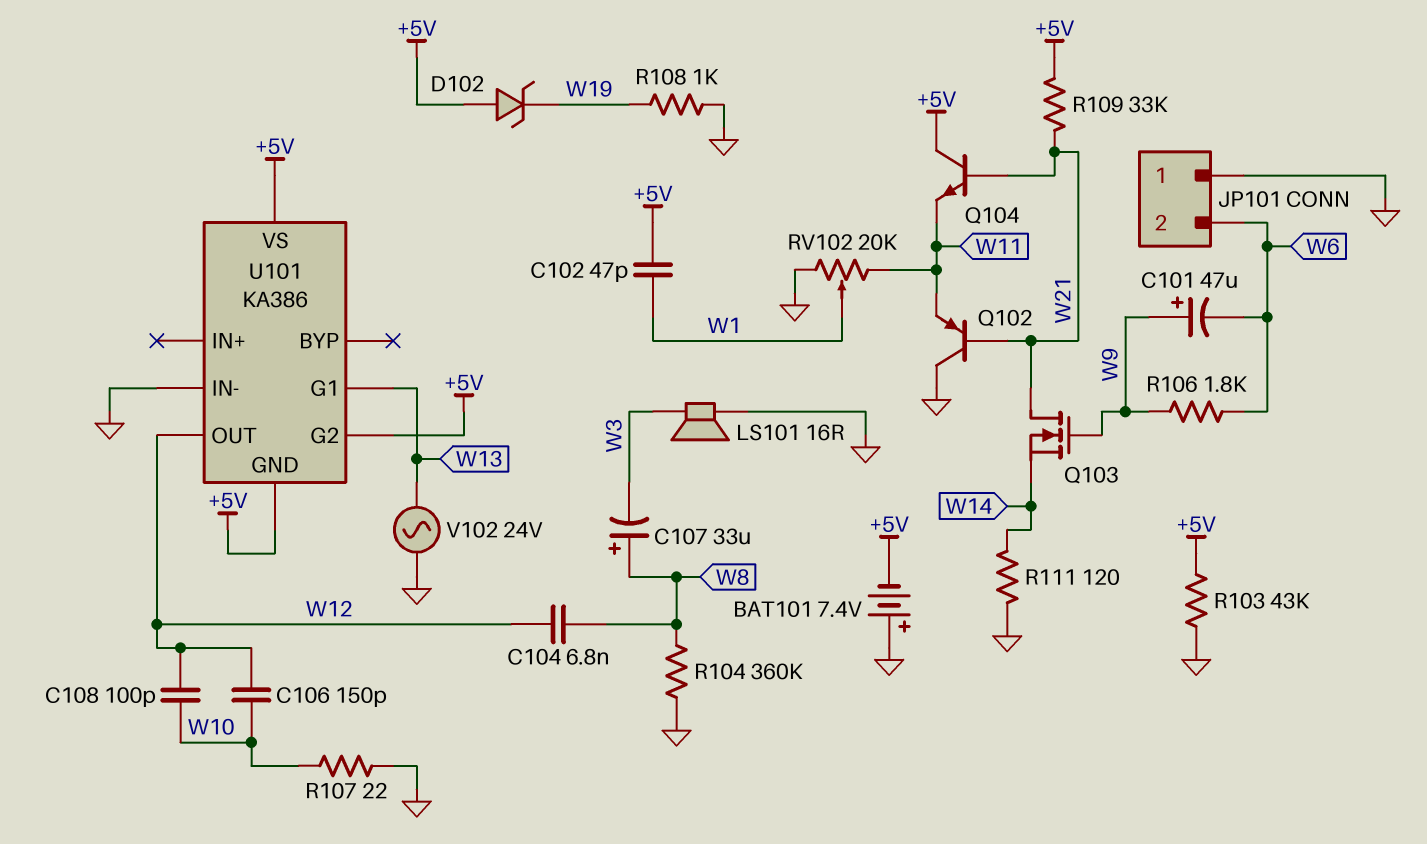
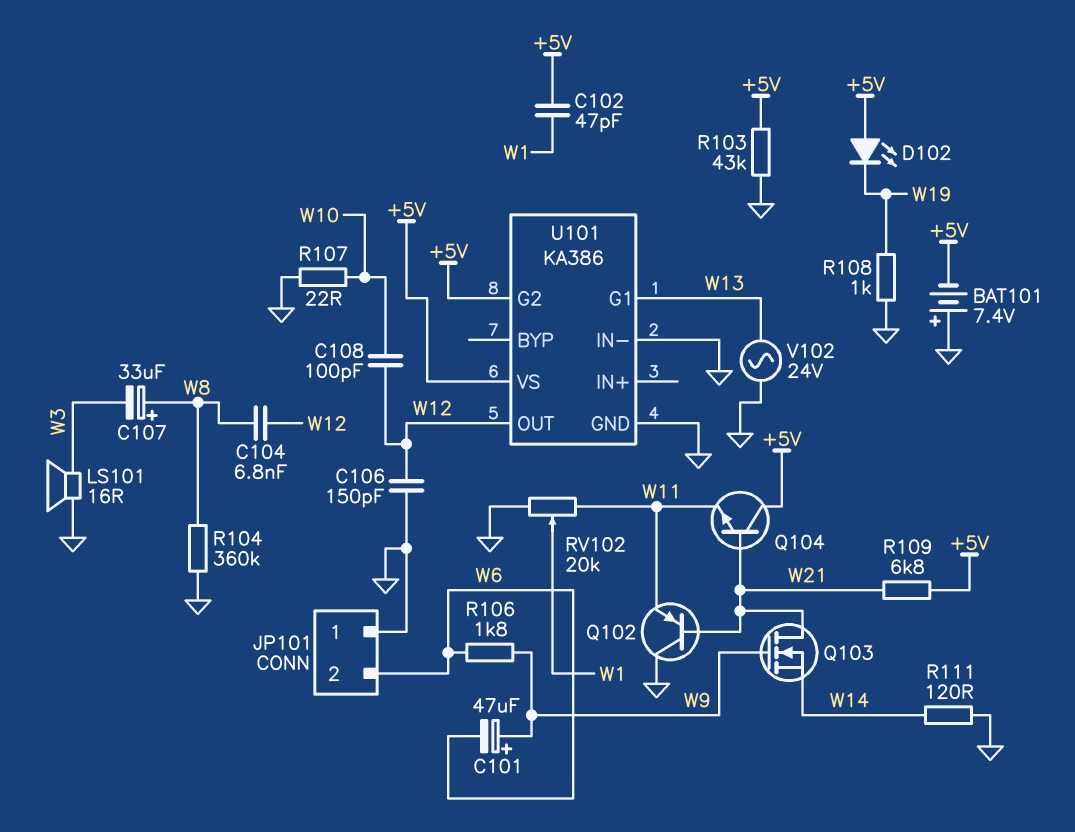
C106: 150pF (W10, W12) -> 150pF (GND, W12)
D102: zener (A +5V, K W19) -> LED (A +5V, K W19)
R109: 33k (+5V, W21) -> 6.8k (+5V, W21)
U101 pin GND: +5V -> GND

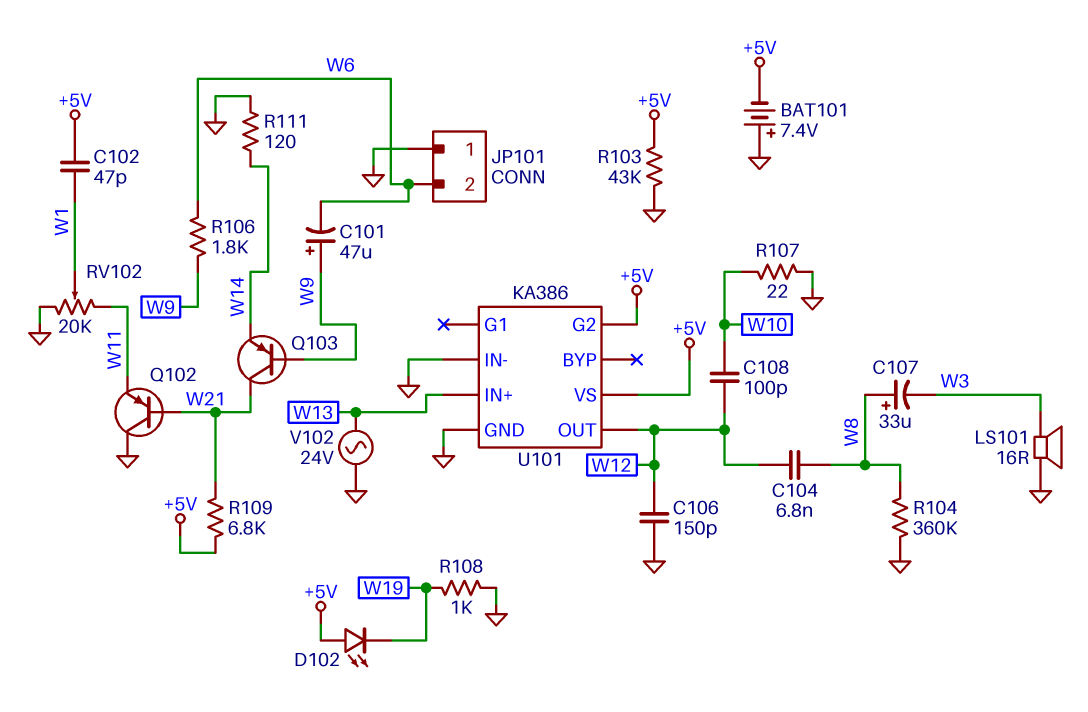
Q103: NMOS (G W9, D W21, S W14) -> PNP (B W9, C W21, E W14)
Q104: NPN (B W21, C +5V, E W11) -> none
U101 pin G1: W13 -> none
U101 pin IN+: none -> W13

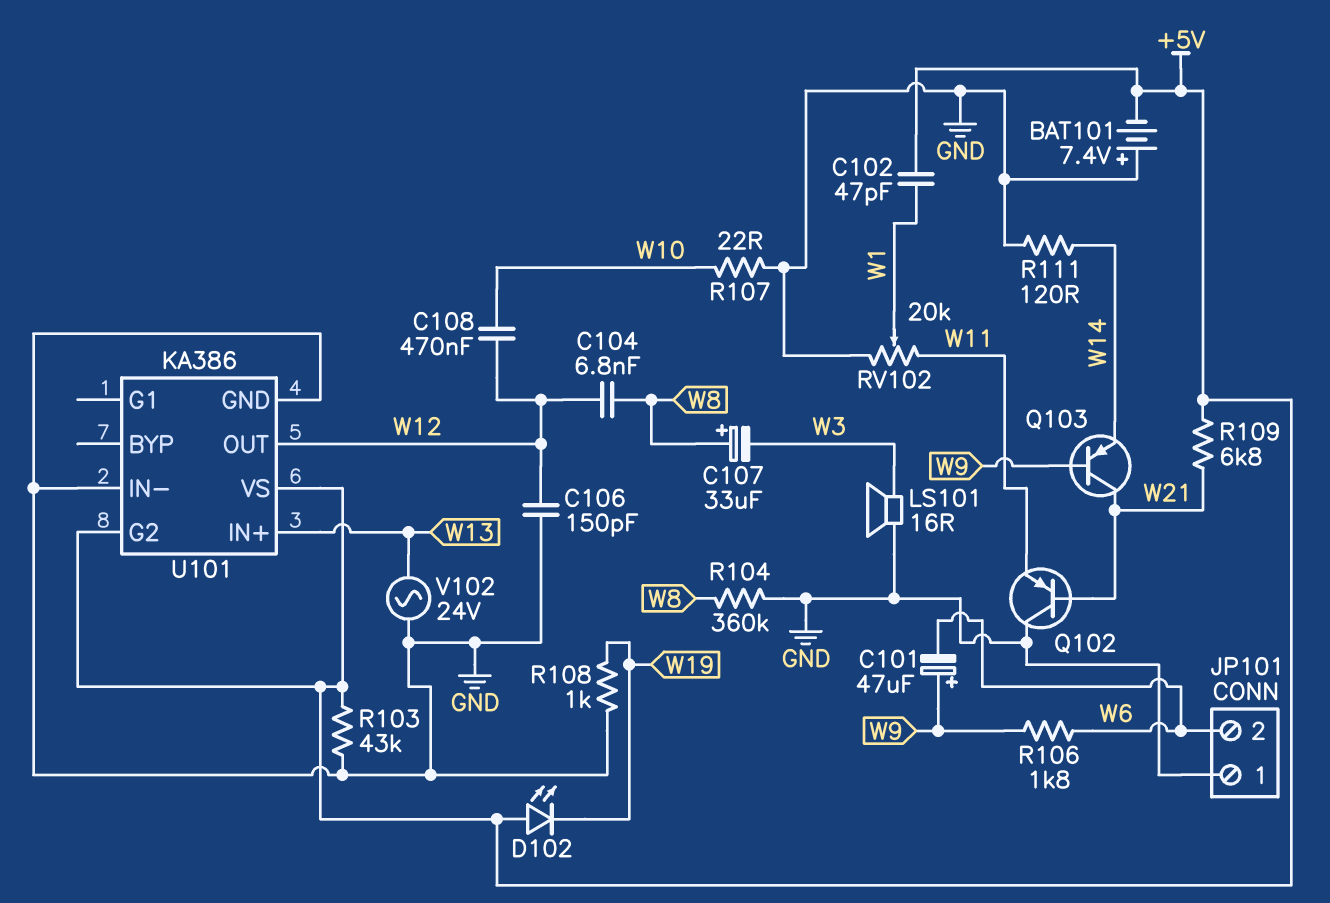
C108: 100pF (W10, W12) -> 470nF (W10, W12)

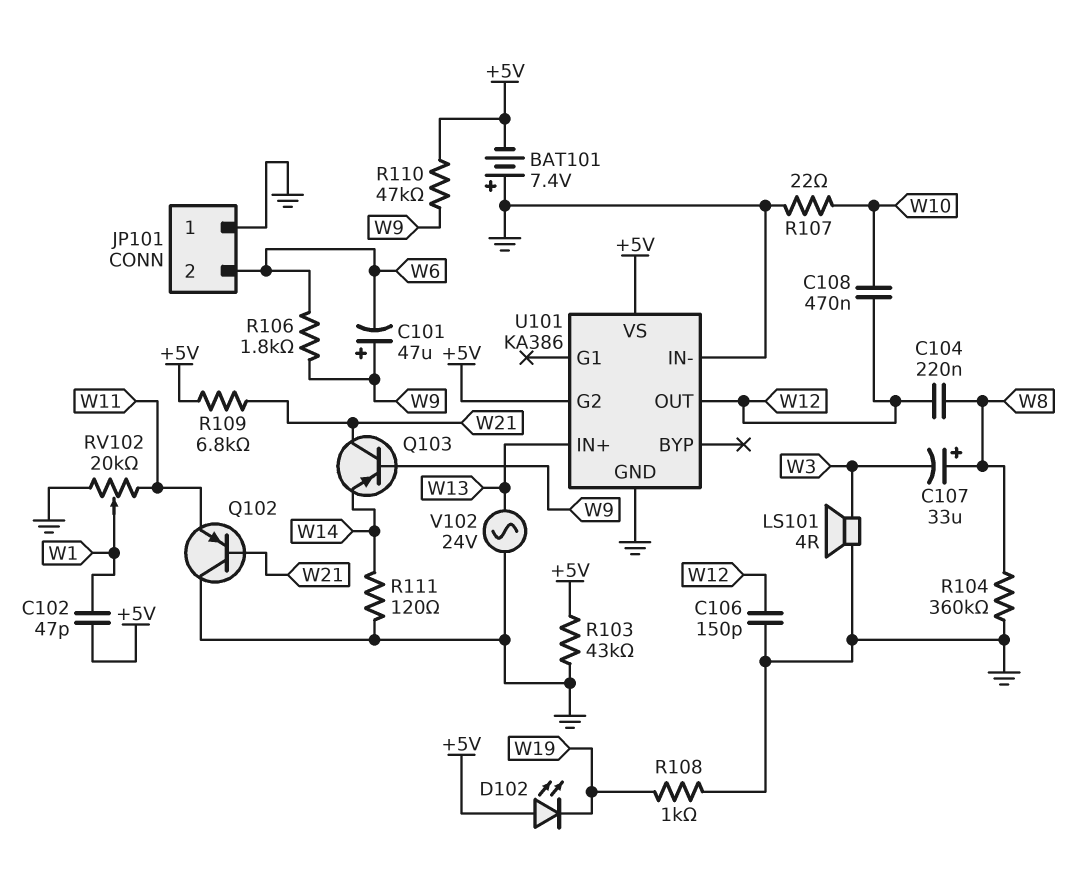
C104: 6.8nF (W8, W12) -> 220nF (W8, W12)
LS101: speaker 16R (GND, W3) -> speaker 4R (GND, W3)
R110: none -> 47k (+5V, W9)

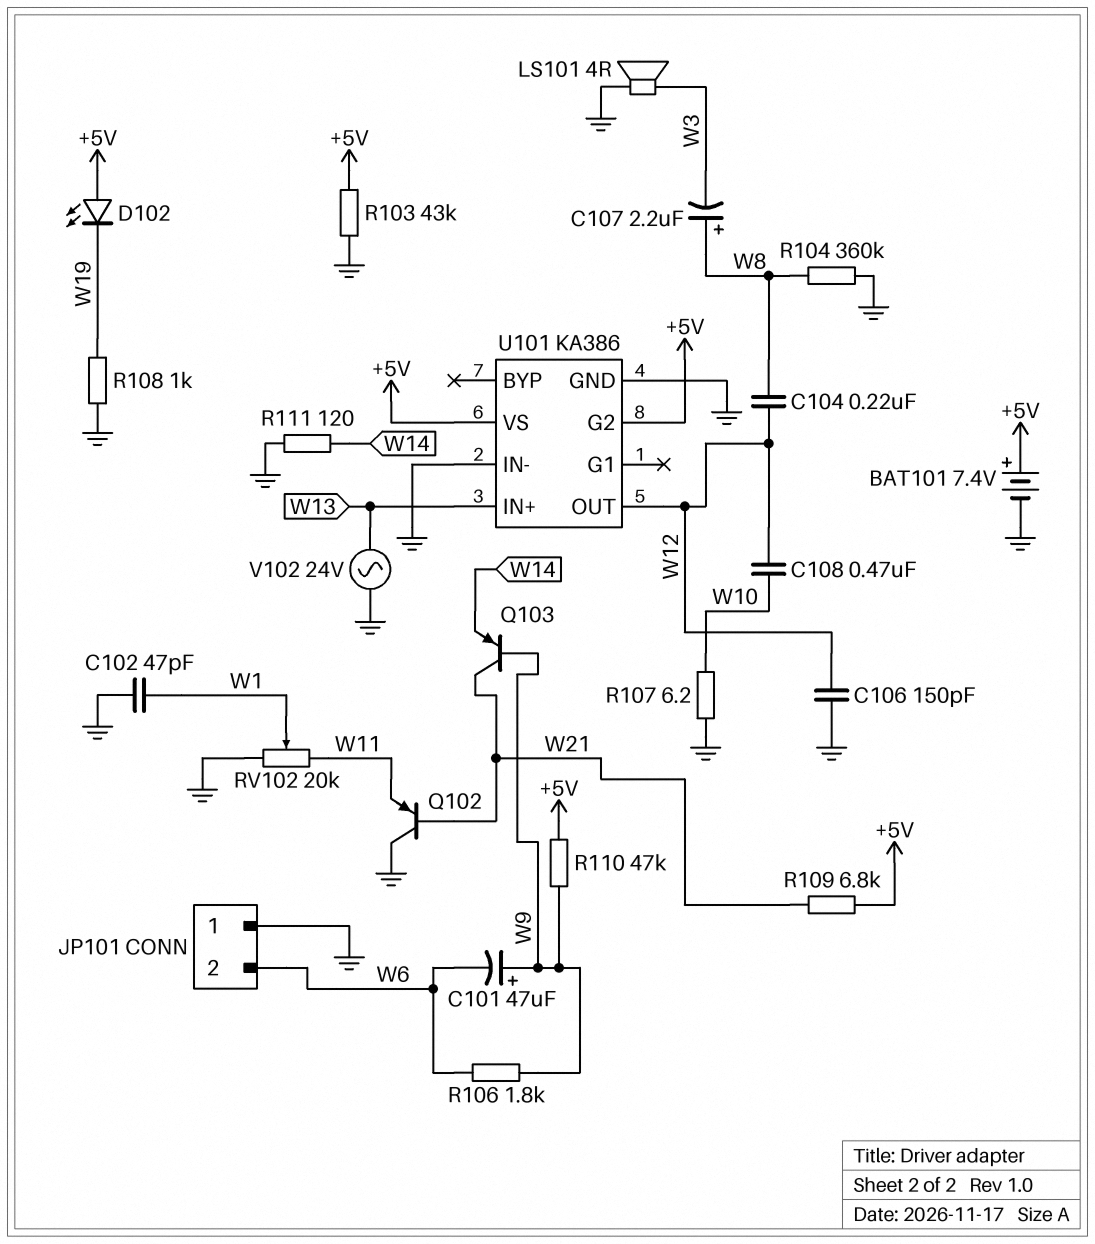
BAT101: 7.4V (plus GND, minus +5V) -> 7.4V (plus +5V, minus GND)
C102: 47pF (+5V, W1) -> 47pF (GND, W1)
C107: 33uF (plus W8, minus W3) -> 2.2uF (plus W8, minus W3)
R107: 22 (GND, W10) -> 6.2 (GND, W10)

